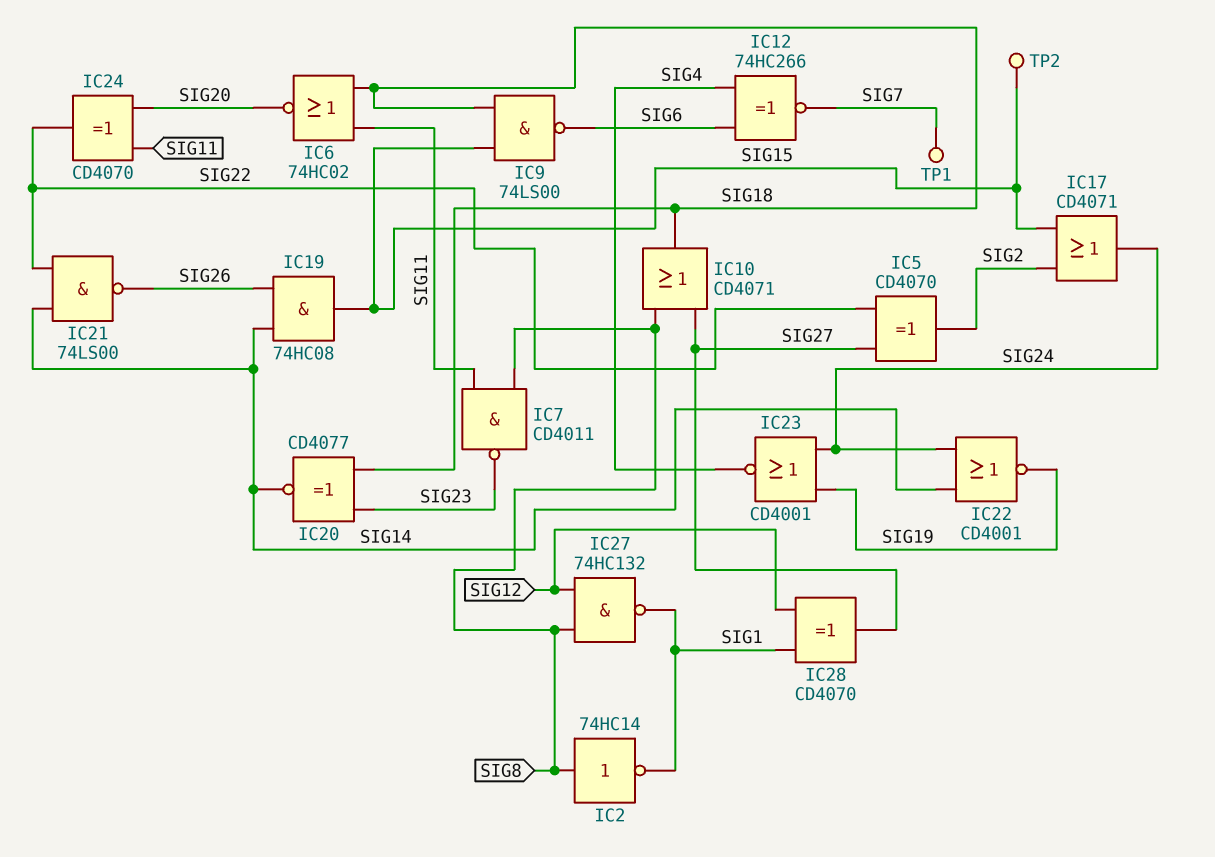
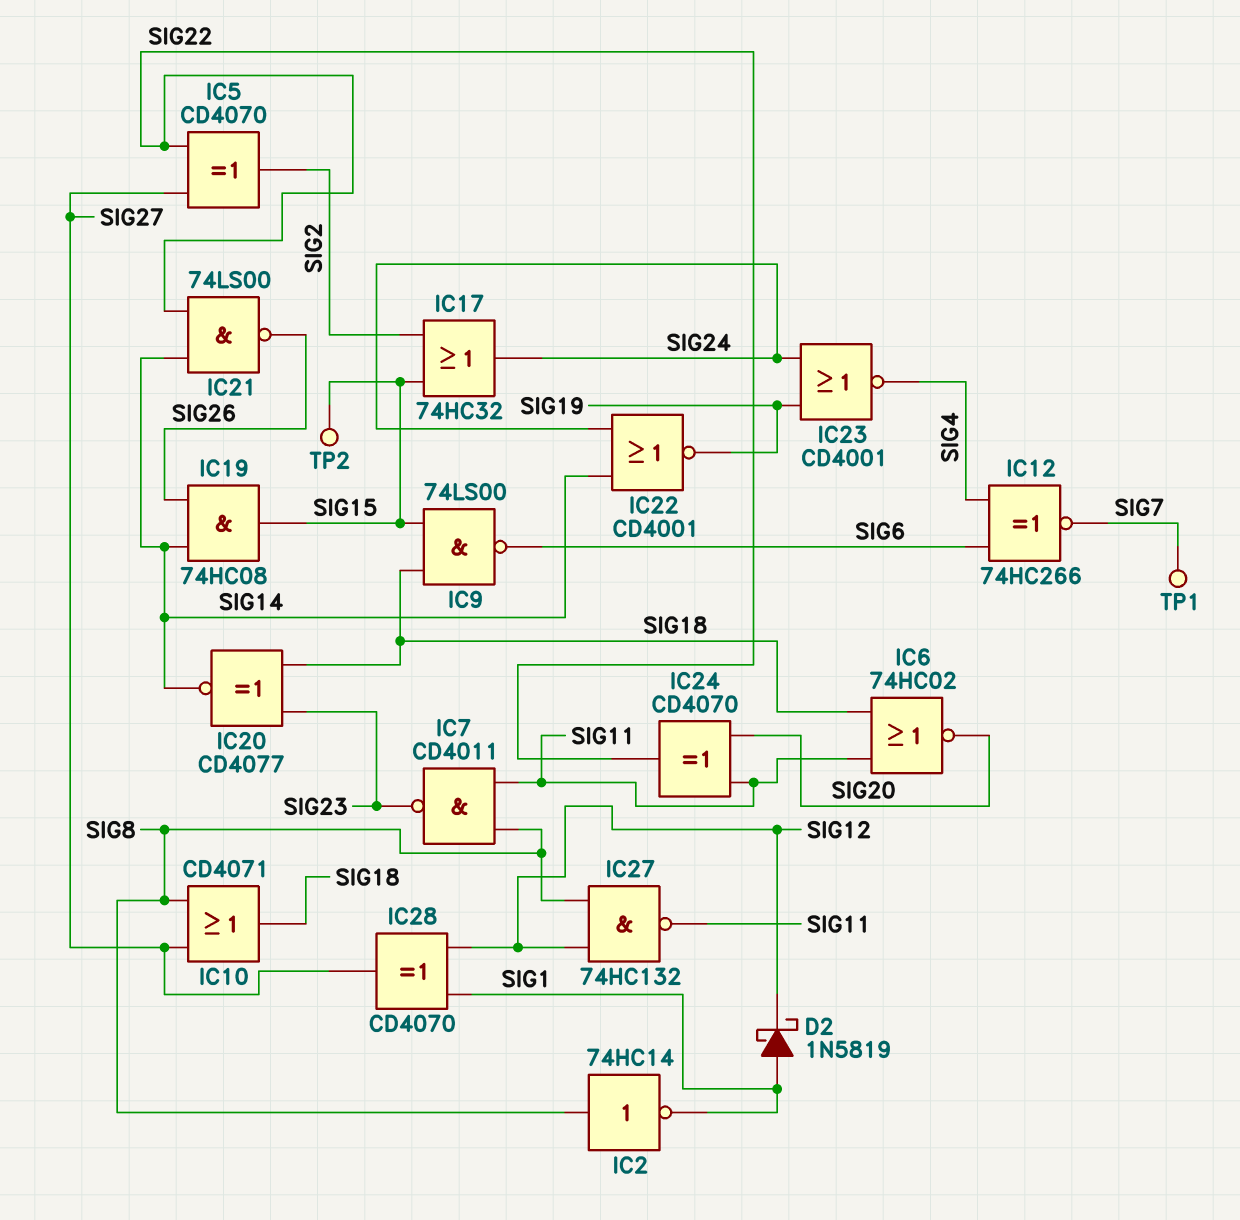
D2: none -> schottky 1N5819 (A SIG1, K SIG12)
IC17: OR CD4071 (in SIG2, in SIG15, out SIG24) -> OR 74HC32 (in SIG2, in SIG15, out SIG24)
IC27: NAND 74HC132 (in SIG8, in SIG12, out SIG1) -> NAND 74HC132 (in SIG8, in SIG12, out SIG11)

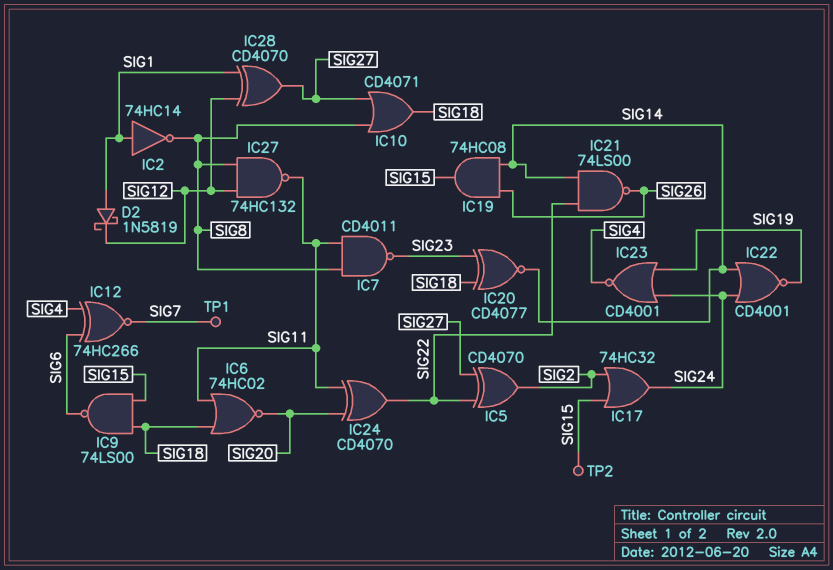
IC2: NOT 74HC14 (in SIG8, out SIG1) -> NOT 74HC14 (in SIG1, out SIG8)

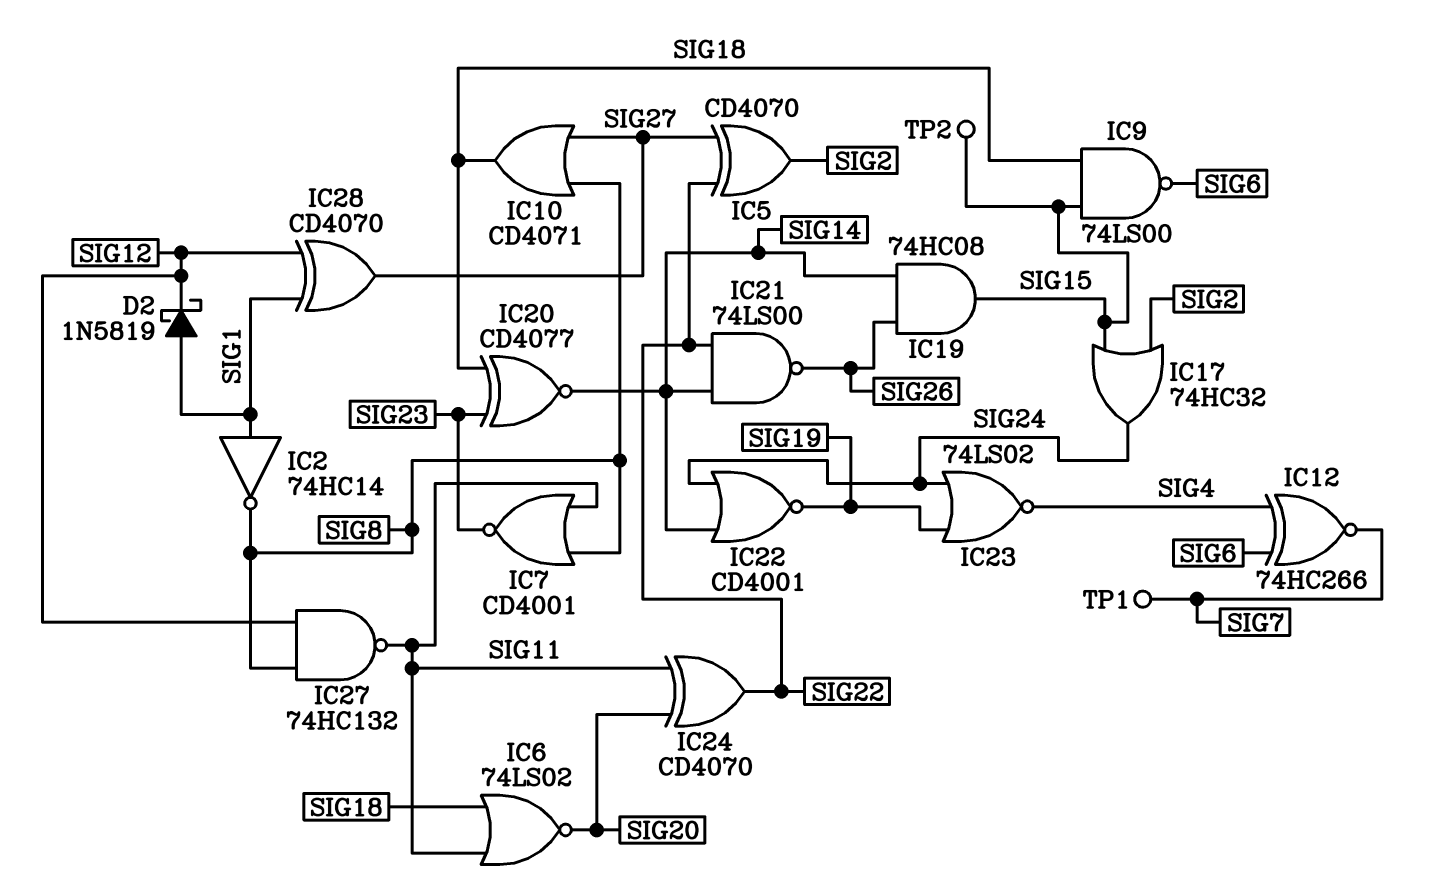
IC6: NOR 74HC02 (in SIG11, in SIG18, out SIG20) -> NOR 74LS02 (in SIG11, in SIG18, out SIG20)
IC7: NAND CD4011 (in SIG8, in SIG11, out SIG23) -> NOR CD4001 (in SIG8, in SIG11, out SIG23)
IC23: NOR CD4001 (in SIG19, in SIG24, out SIG4) -> NOR 74LS02 (in SIG19, in SIG24, out SIG4)

